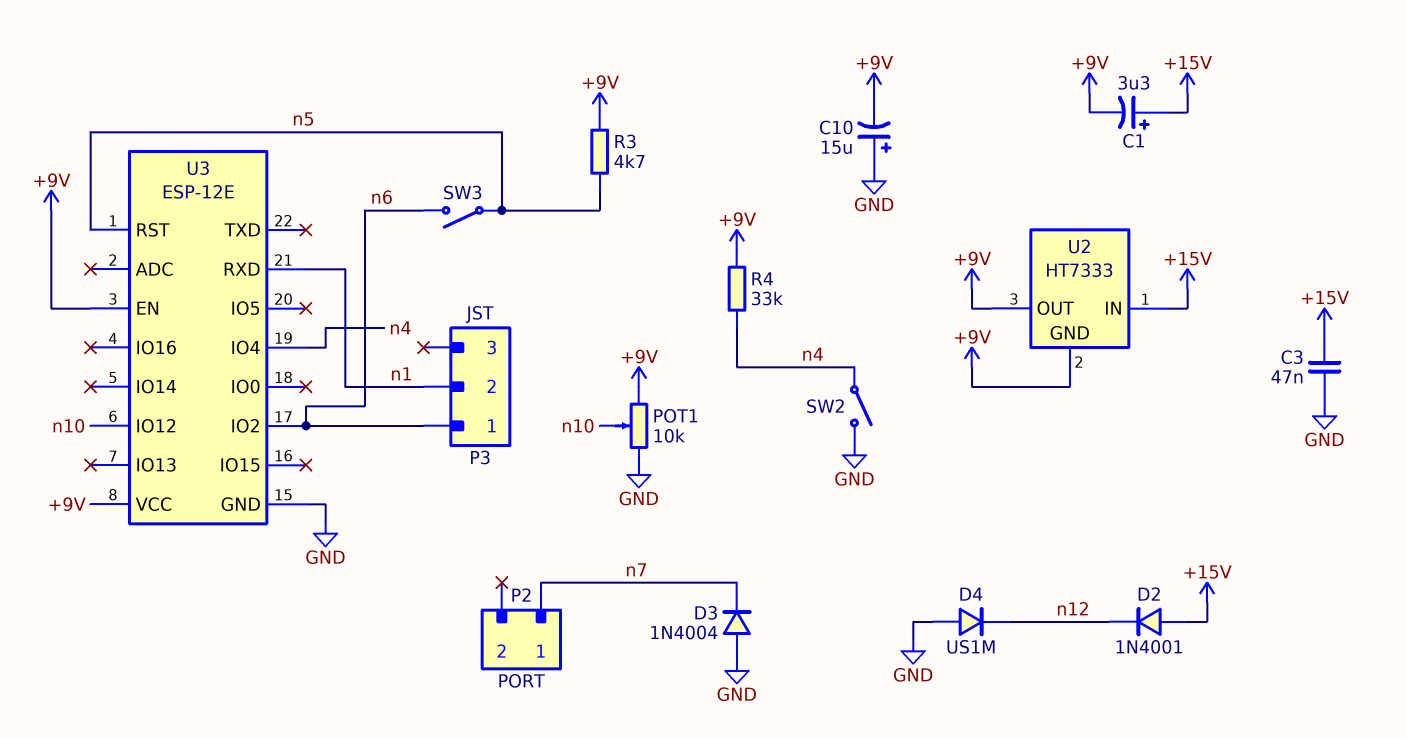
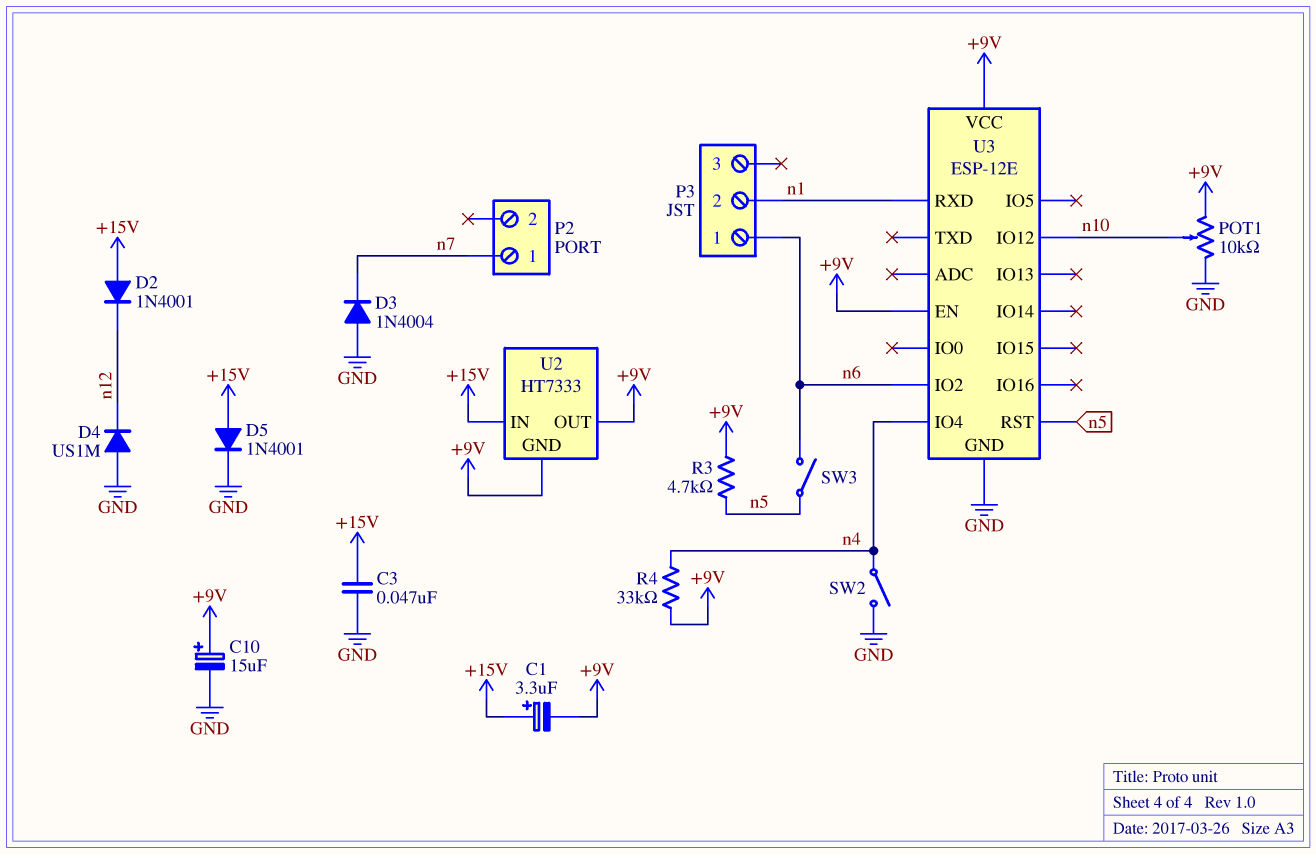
C10: 15uF (plus GND, minus +9V) -> 15uF (plus +9V, minus GND)
D5: none -> diode 1N4001 (A +15V, K GND)

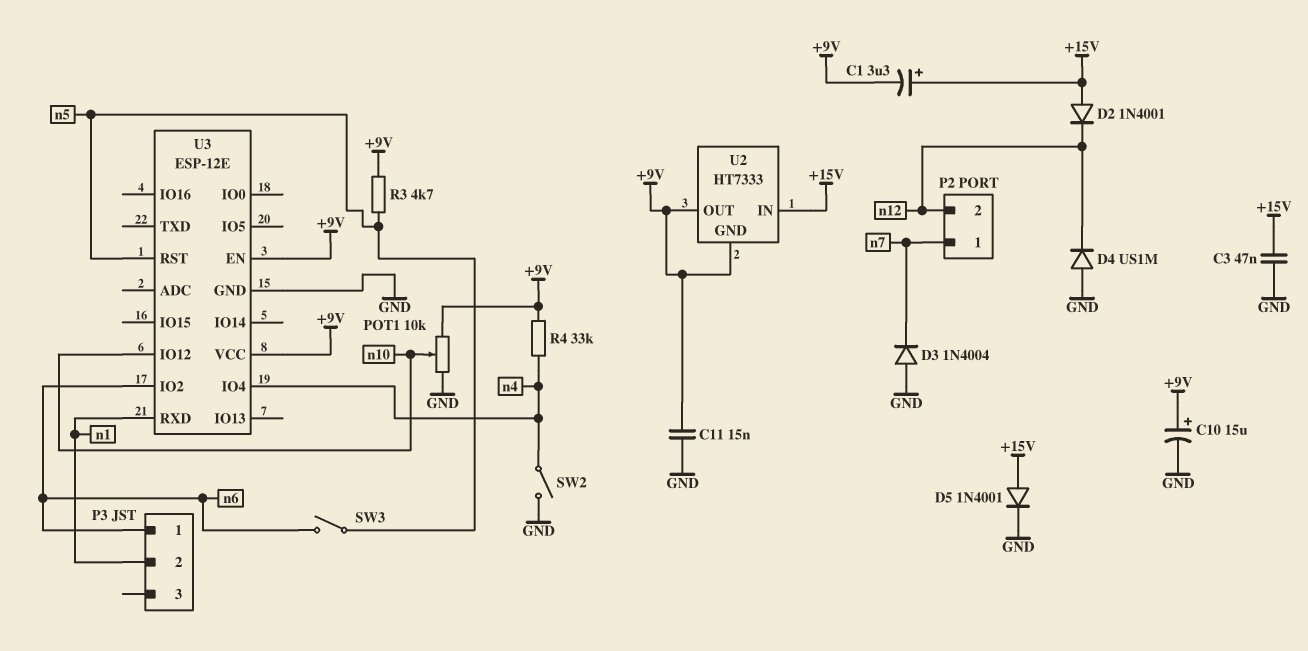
C11: none -> 15nF (+9V, GND)
P2 pin 2: none -> n12

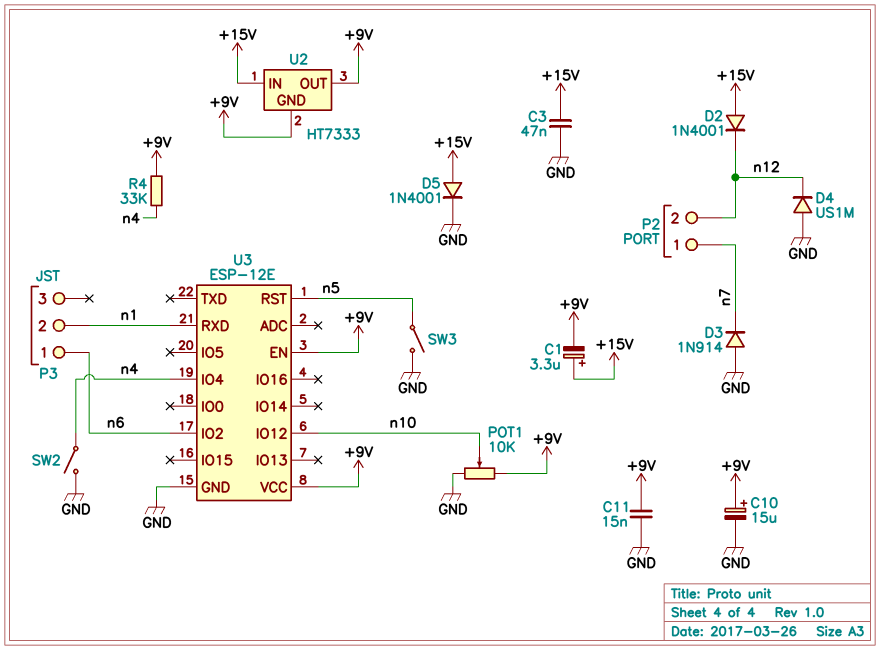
D3: diode 1N4004 (A GND, K n7) -> diode 1N914 (A GND, K n7)
R3: 4.7k (+9V, n5) -> none
SW3: switch (n5, n6) -> switch (GND, n5)

